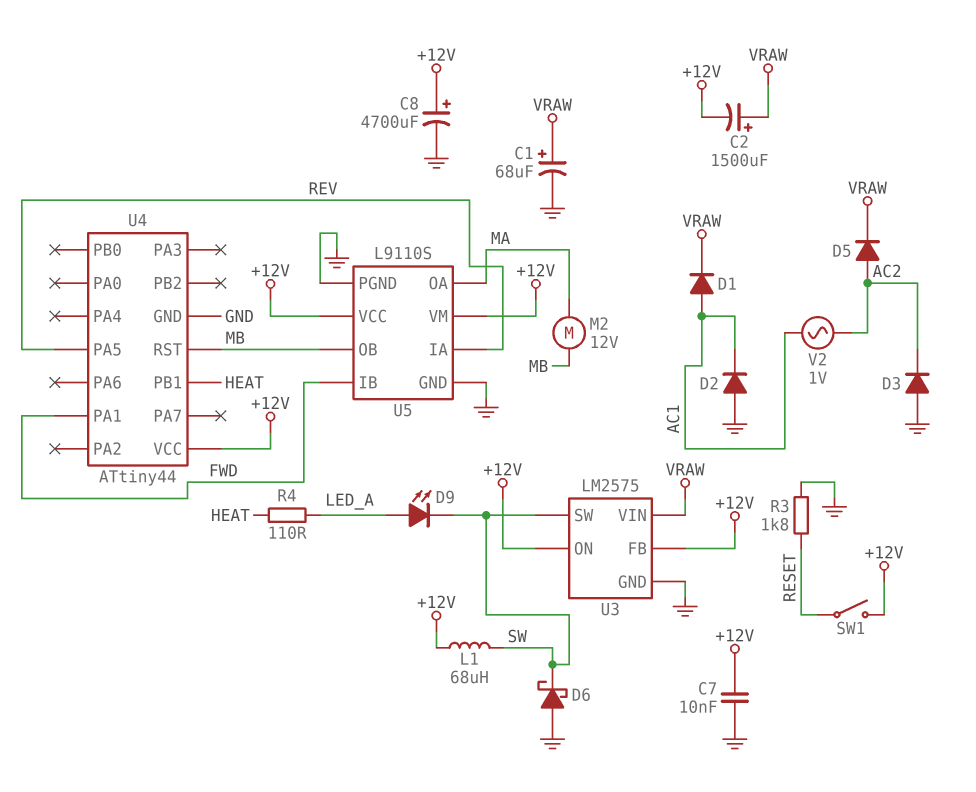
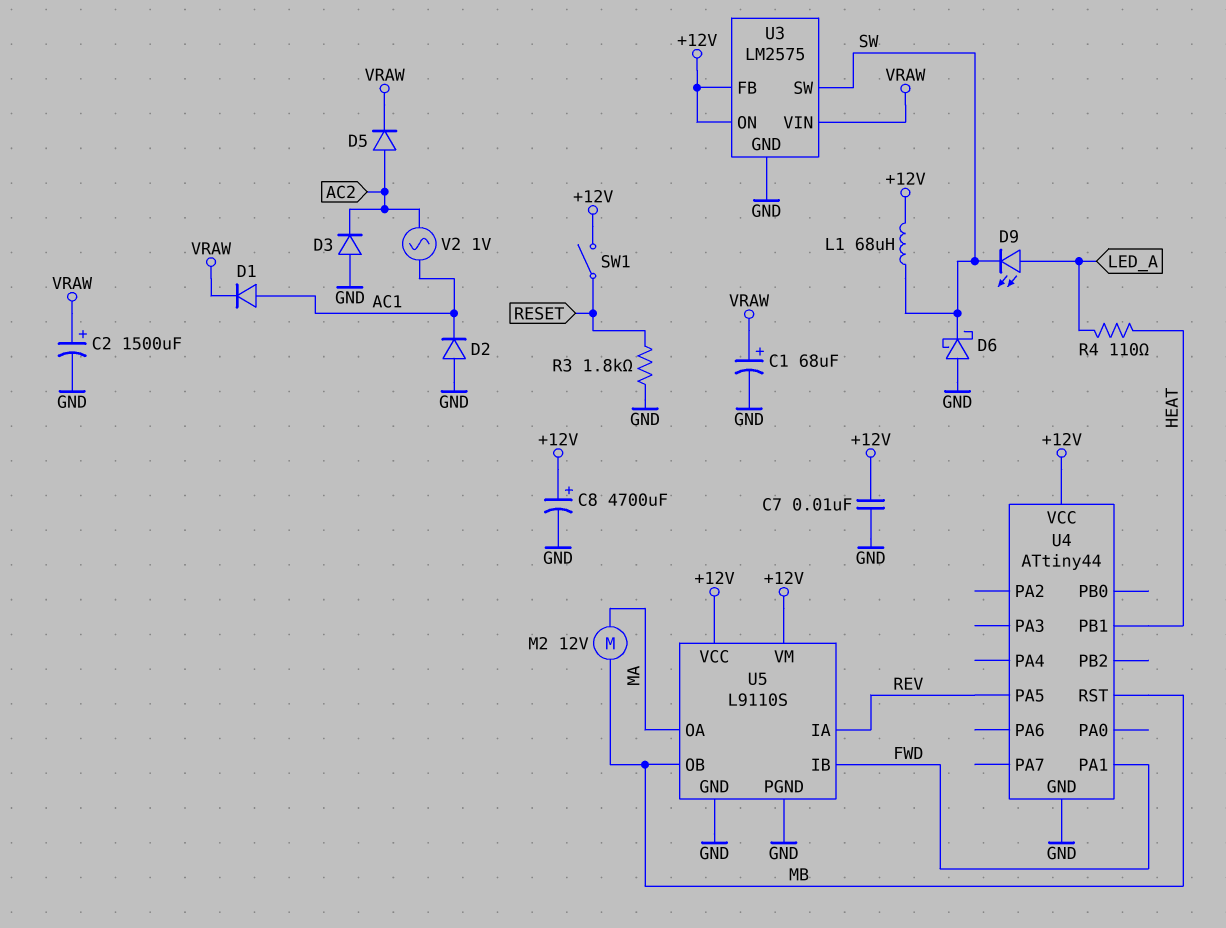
C2: 1500uF (plus VRAW, minus +12V) -> 1500uF (plus VRAW, minus GND)

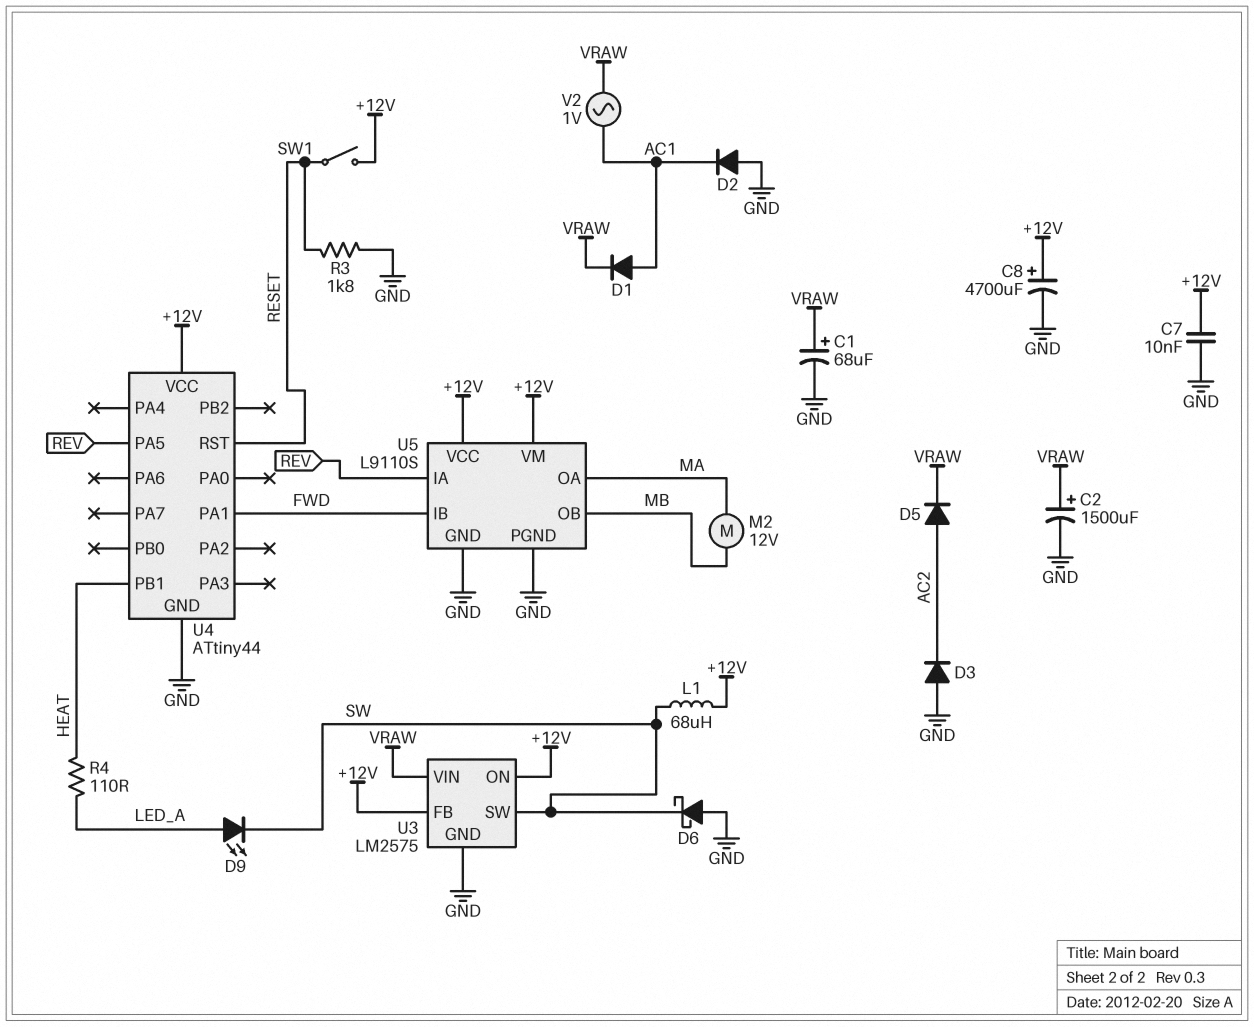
U4 pin RST: MB -> RESET
V2: AC 1V (AC1, AC2) -> AC 1V (AC1, VRAW)

